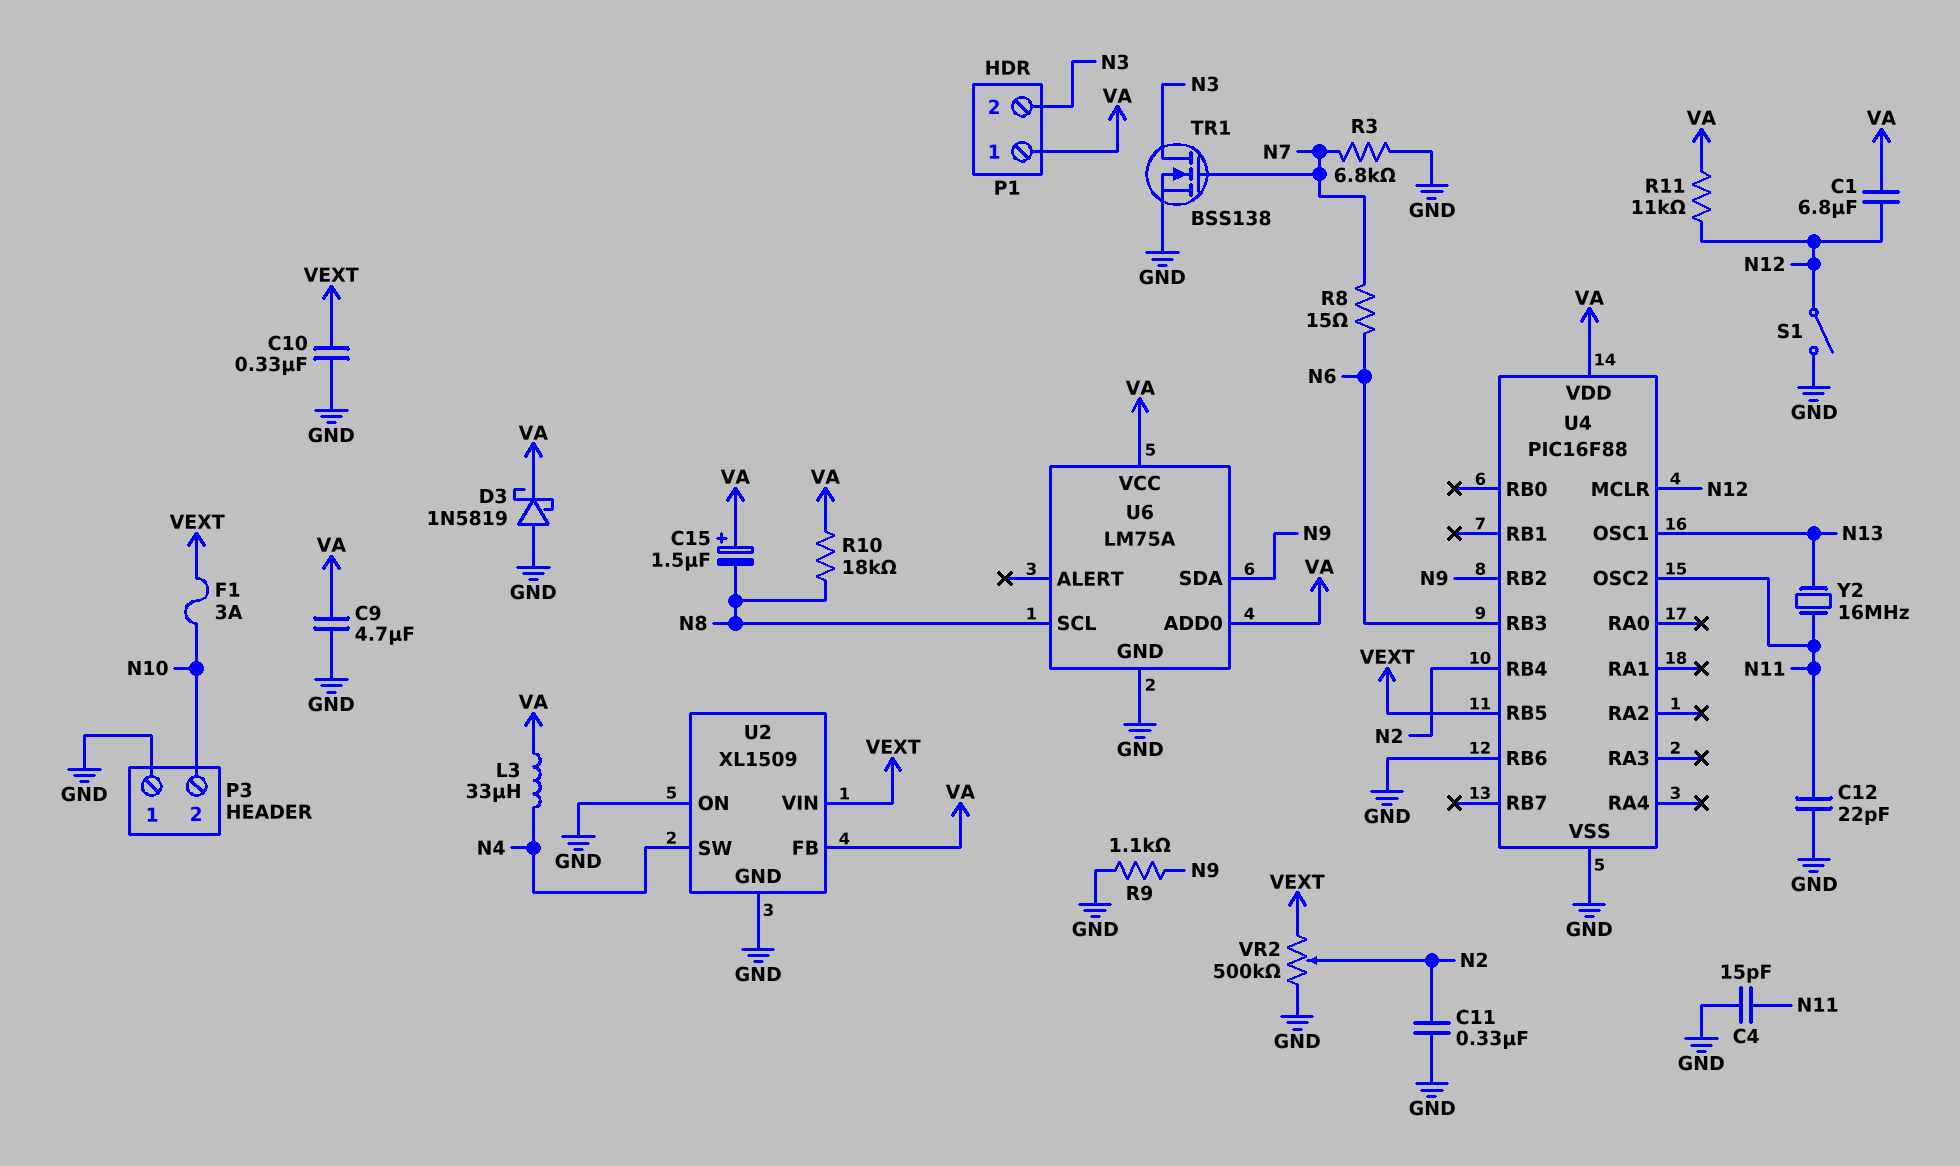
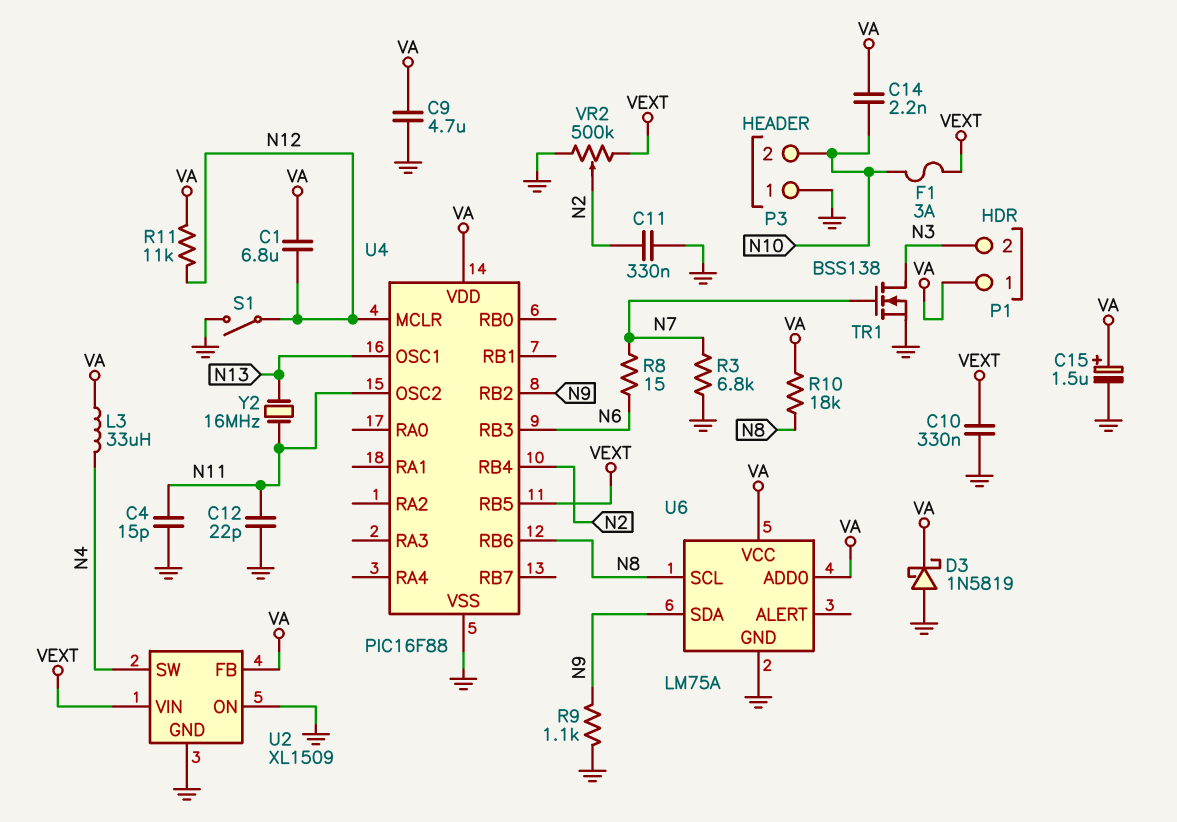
C14: none -> 2.2nF (N10, VA)
C15: 1.5uF (plus VA, minus N8) -> 1.5uF (plus VA, minus GND)
U4 pin RB6: GND -> N8

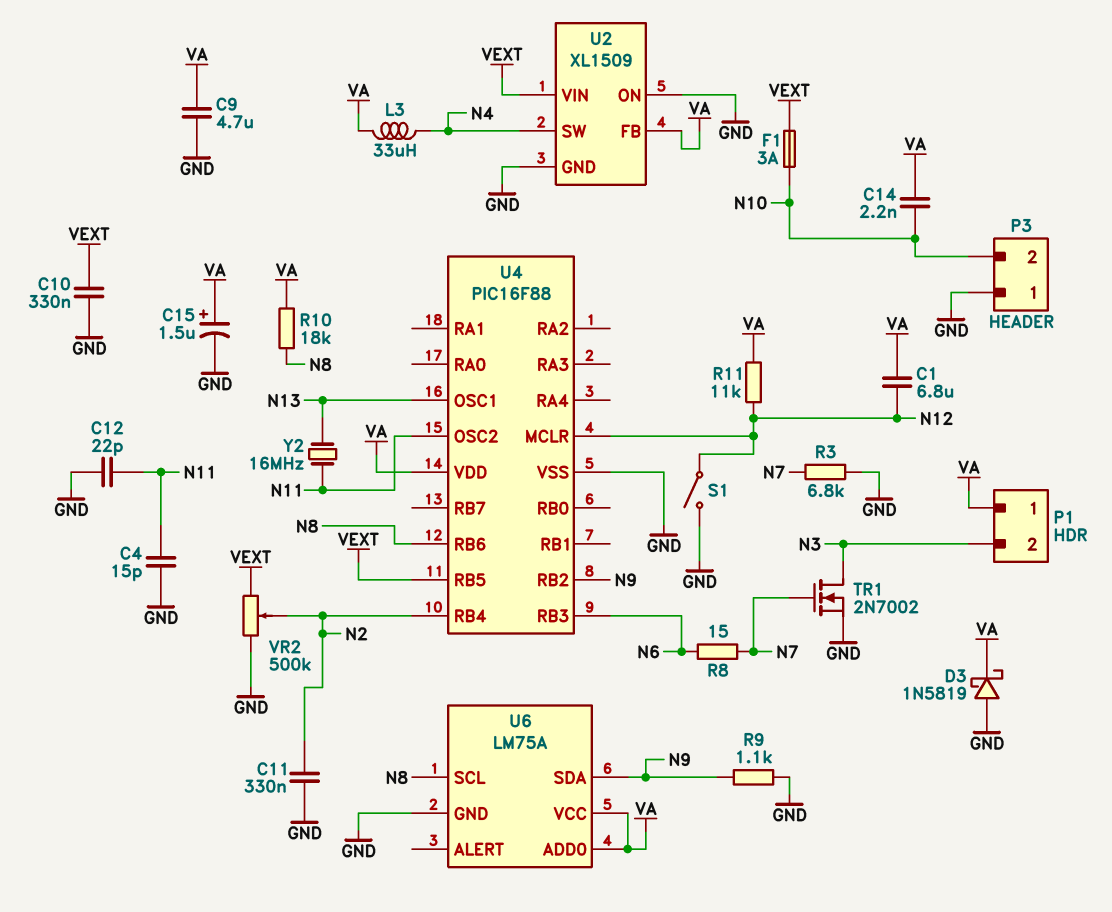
TR1: NMOS BSS138 (G N7, D N3, S GND) -> NMOS 2N7002 (G N7, D N3, S GND)

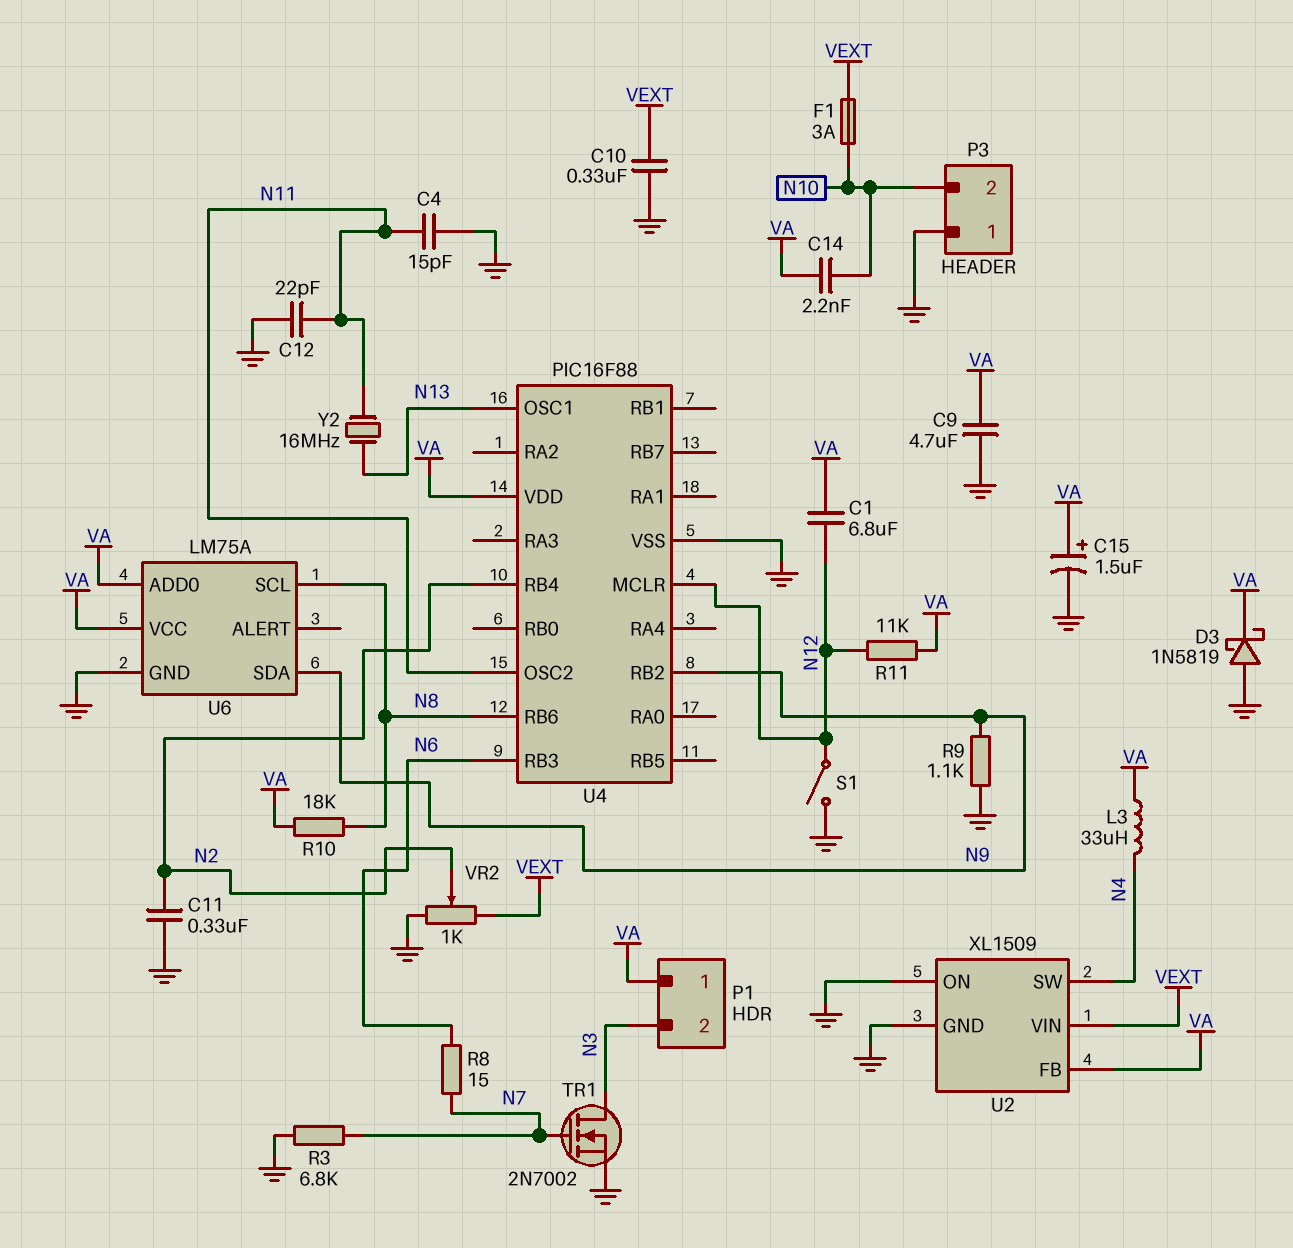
U4 pin RB5: VEXT -> none
VR2: 500k (GND, VEXT, wiper N2) -> 1k (GND, VEXT, wiper N2)

